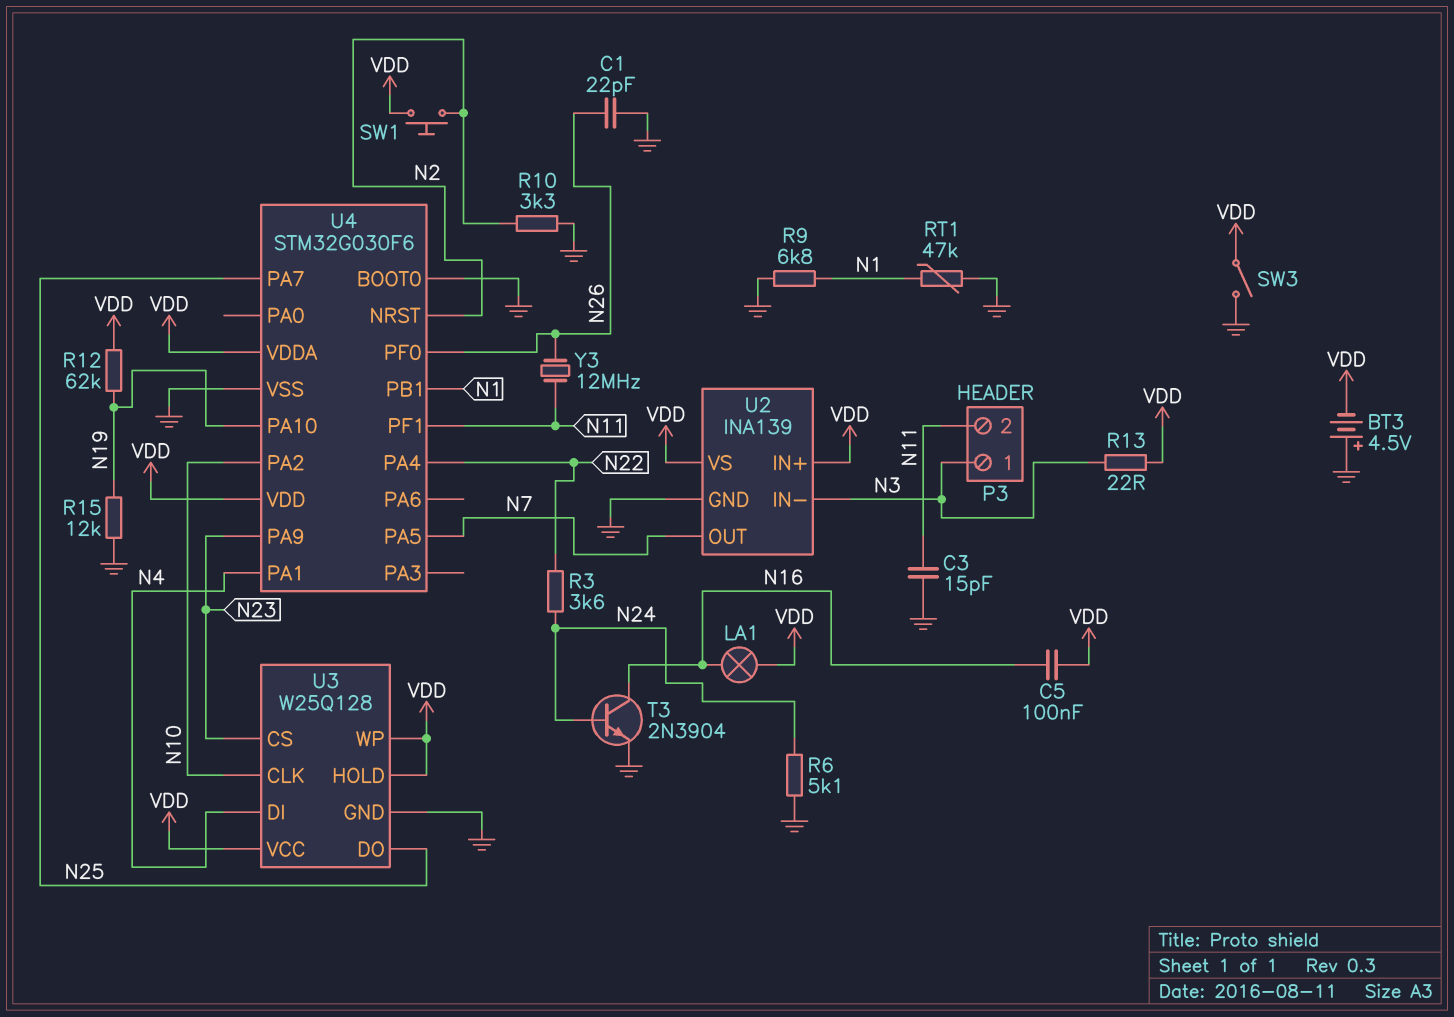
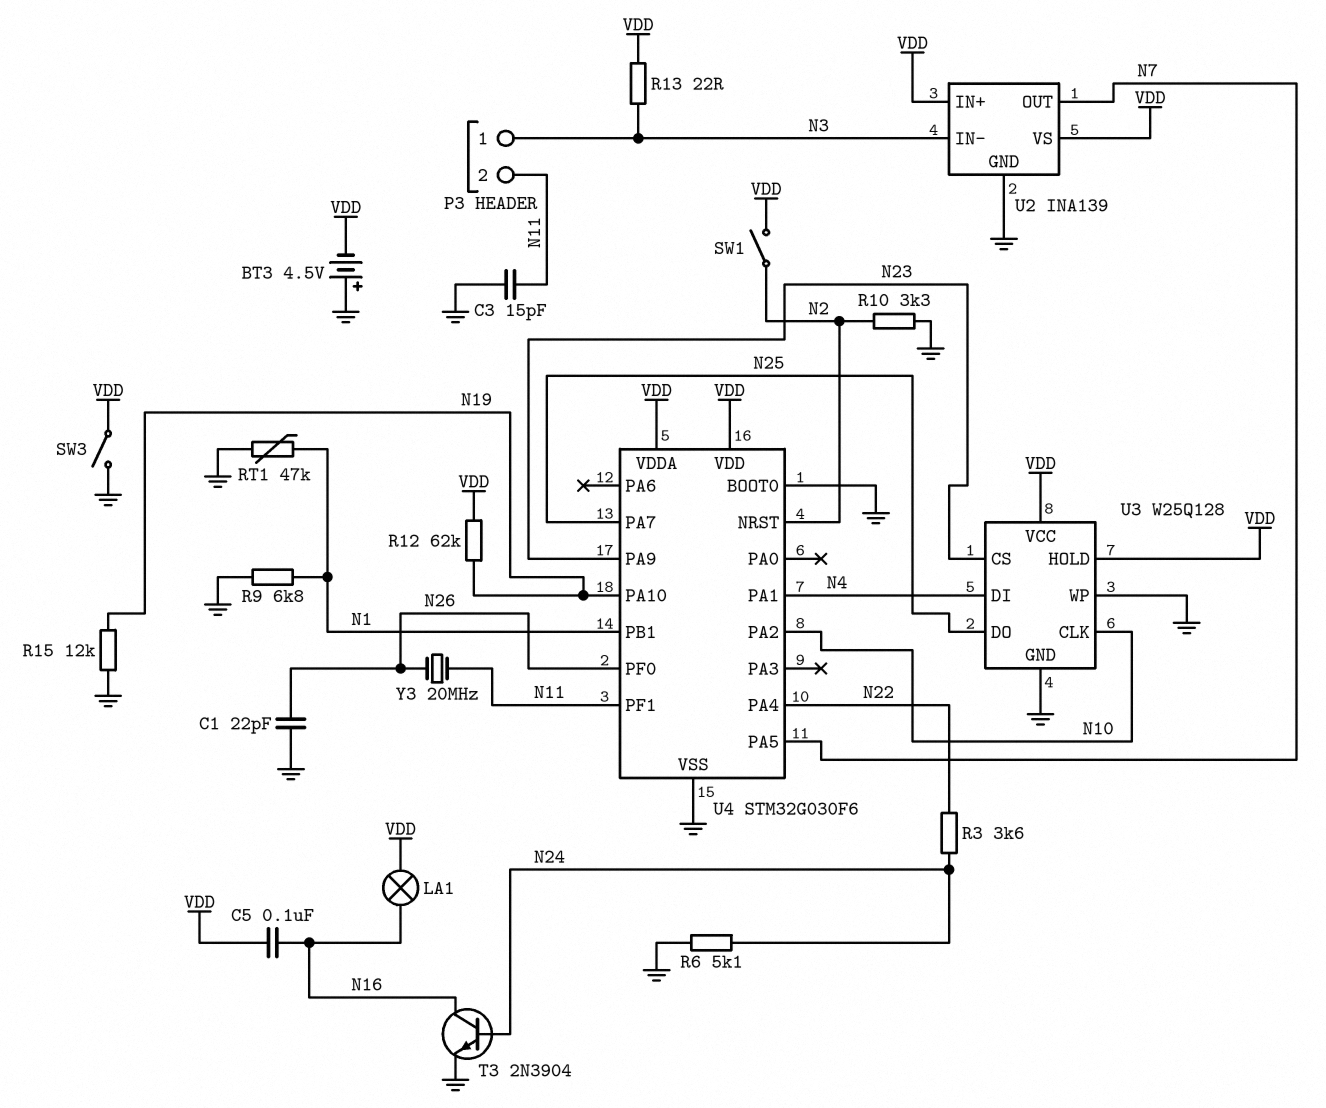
SW1: button (N2, VDD) -> switch (N2, VDD)
U3 pin WP: VDD -> GND
Y3: 12MHz (N11, N26) -> 20MHz (N11, N26)

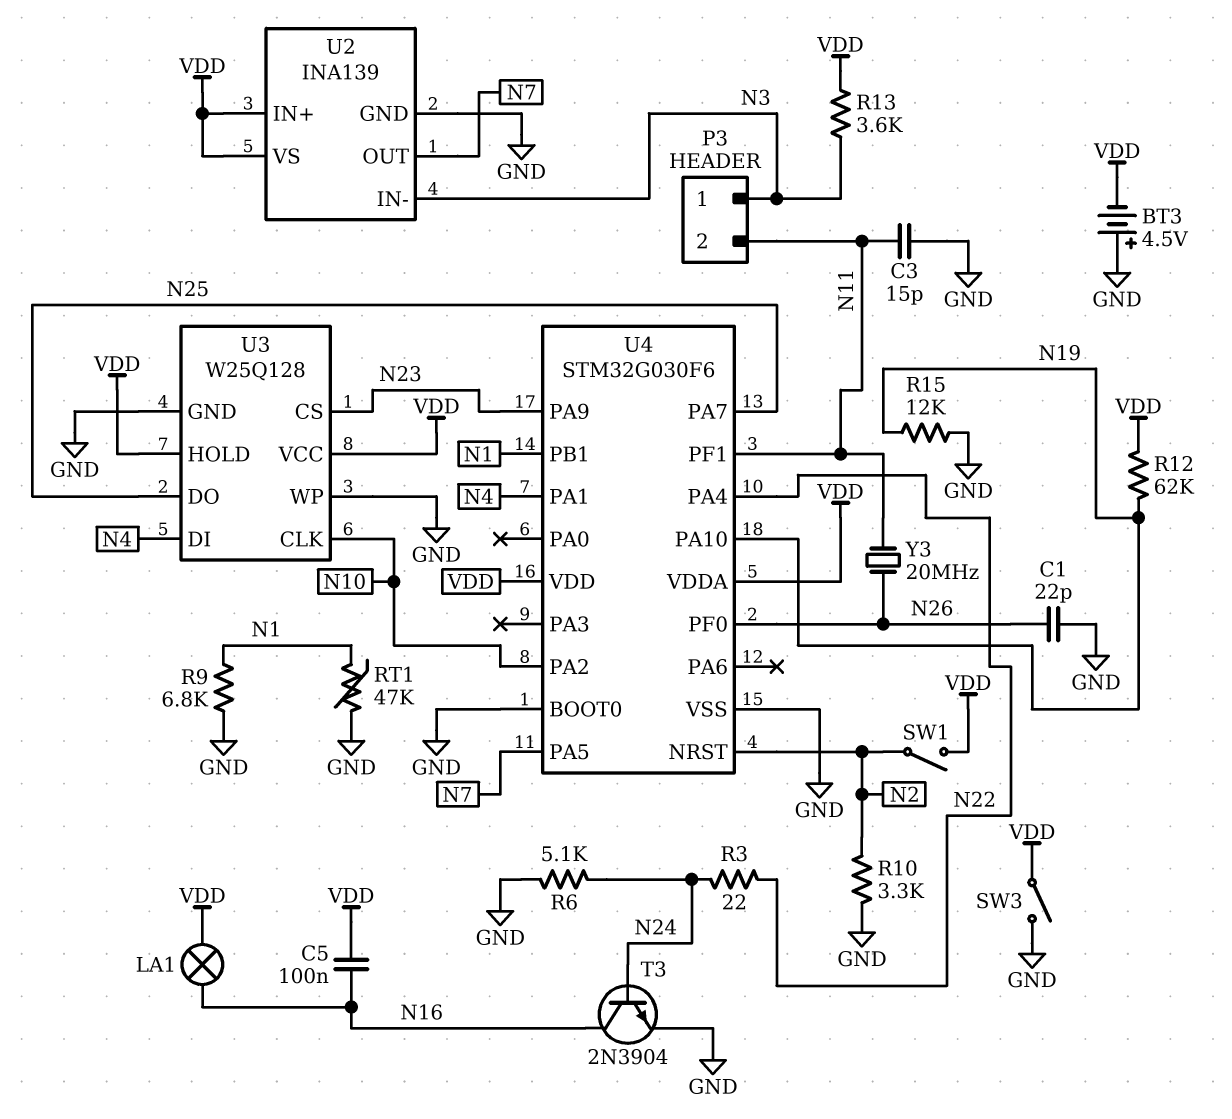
R3: 3.6k (N22, N24) -> 22 (N22, N24)
R13: 22 (N3, VDD) -> 3.6k (N3, VDD)

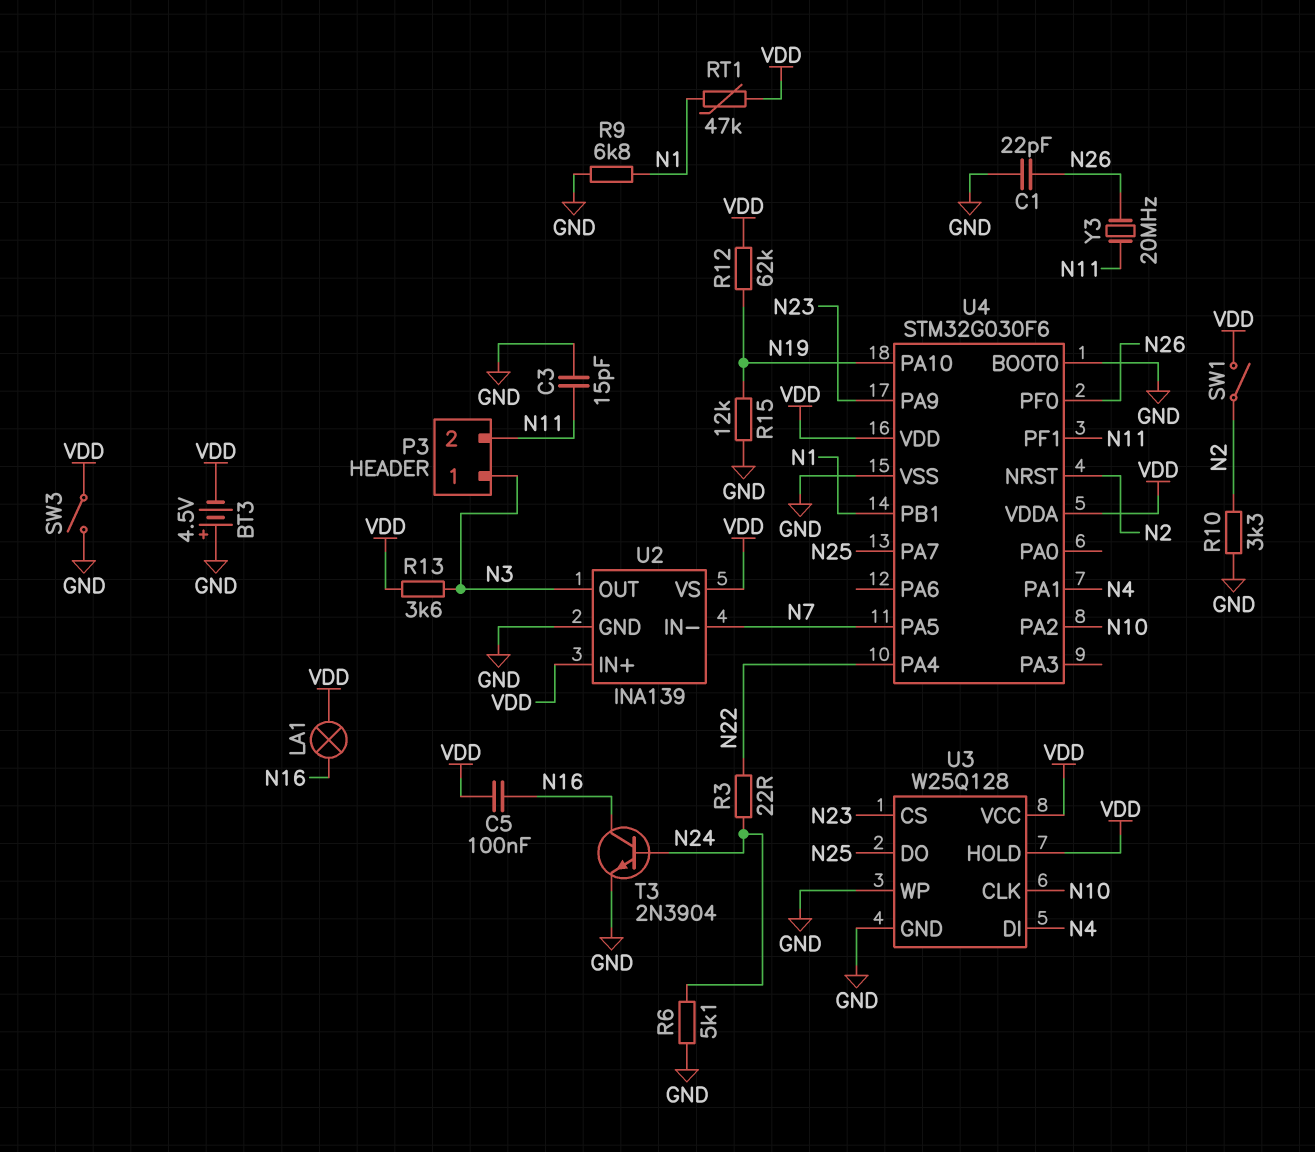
RT1: 47k (GND, N1) -> 47k (N1, VDD)
U2 pin IN-: N3 -> N7
U2 pin OUT: N7 -> N3

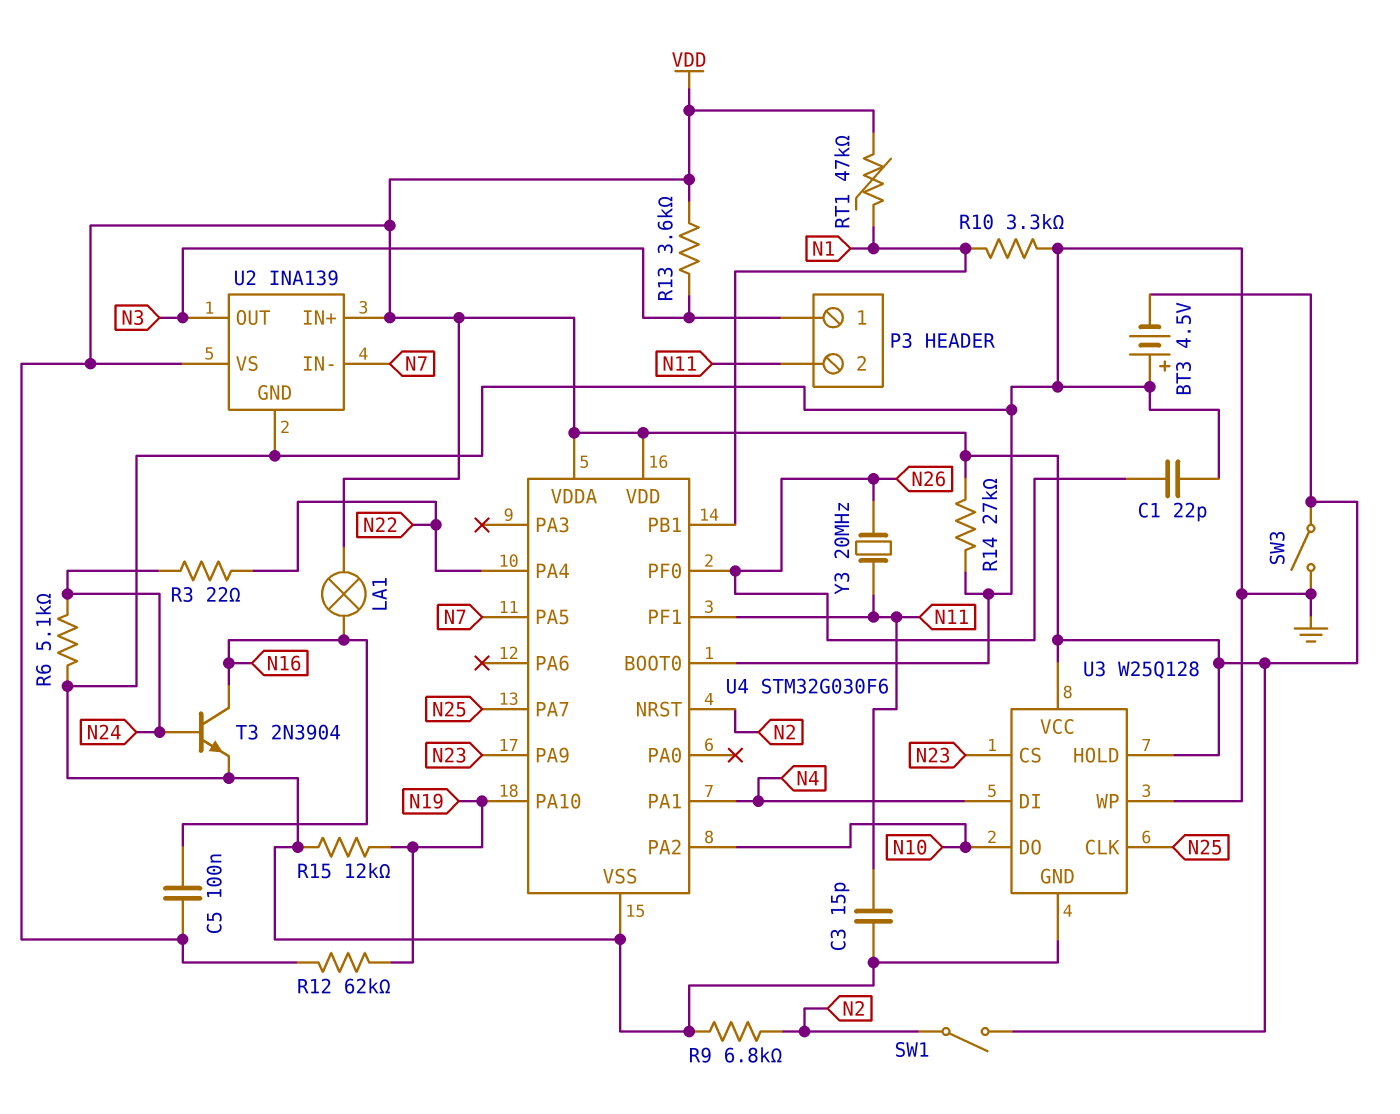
R9: 6.8k (GND, N1) -> 6.8k (GND, N2)
R10: 3.3k (GND, N2) -> 3.3k (GND, N1)
R14: none -> 27k (GND, VDD)
U3 pin CLK: N10 -> N25
U3 pin DO: N25 -> N10

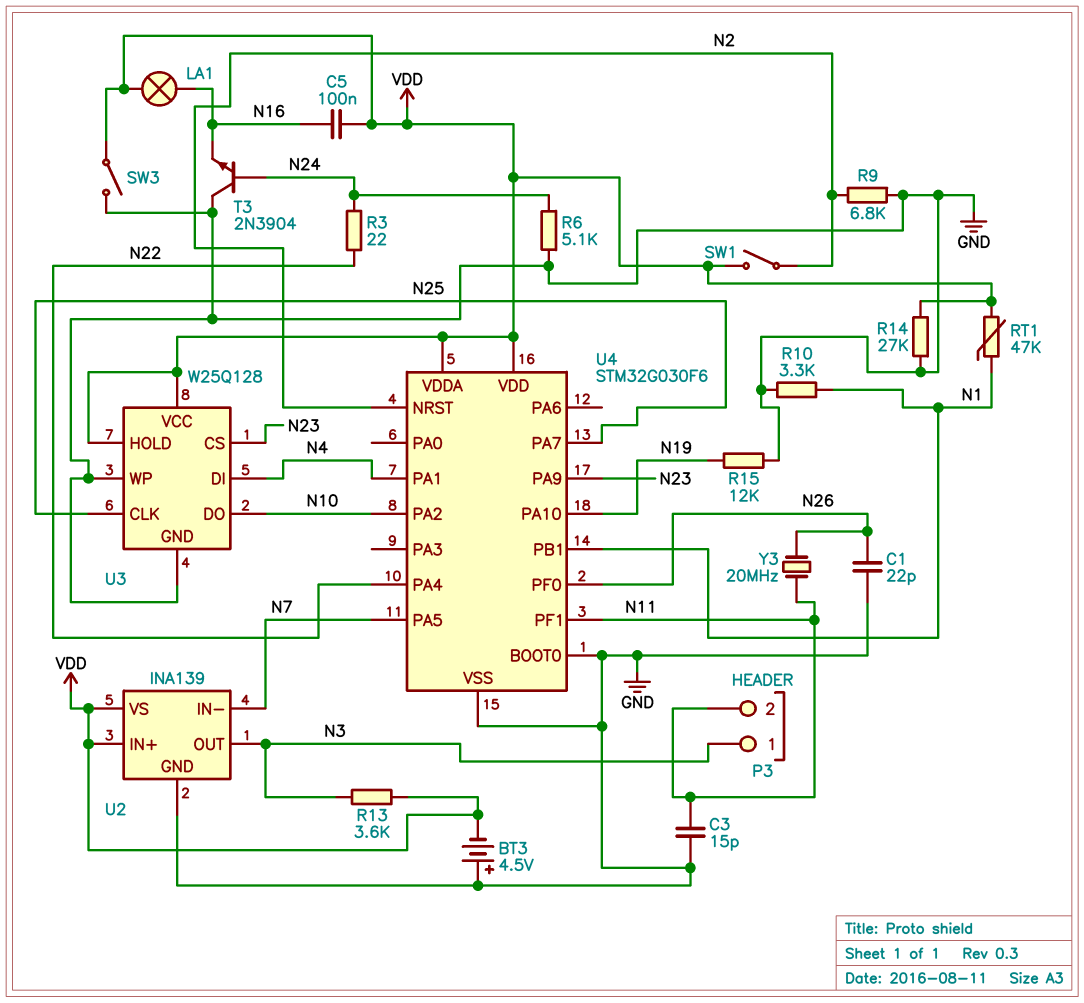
R12: 62k (N19, VDD) -> none
T3: NPN 2N3904 (B N24, C N16, E GND) -> NPN 2N3904 (B N24, C GND, E N16)

